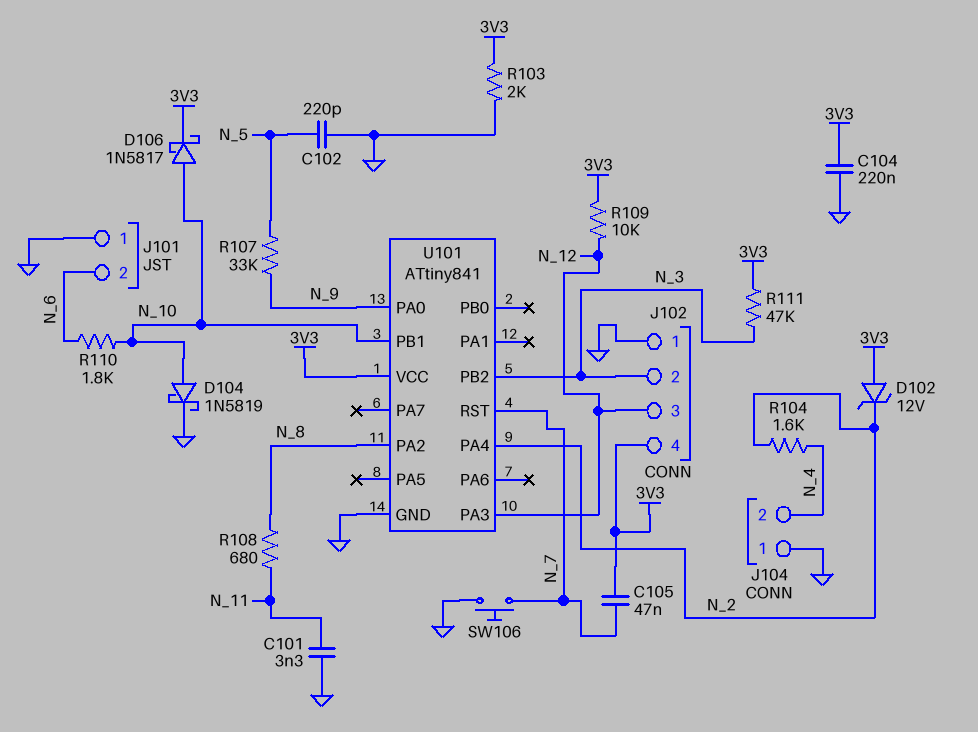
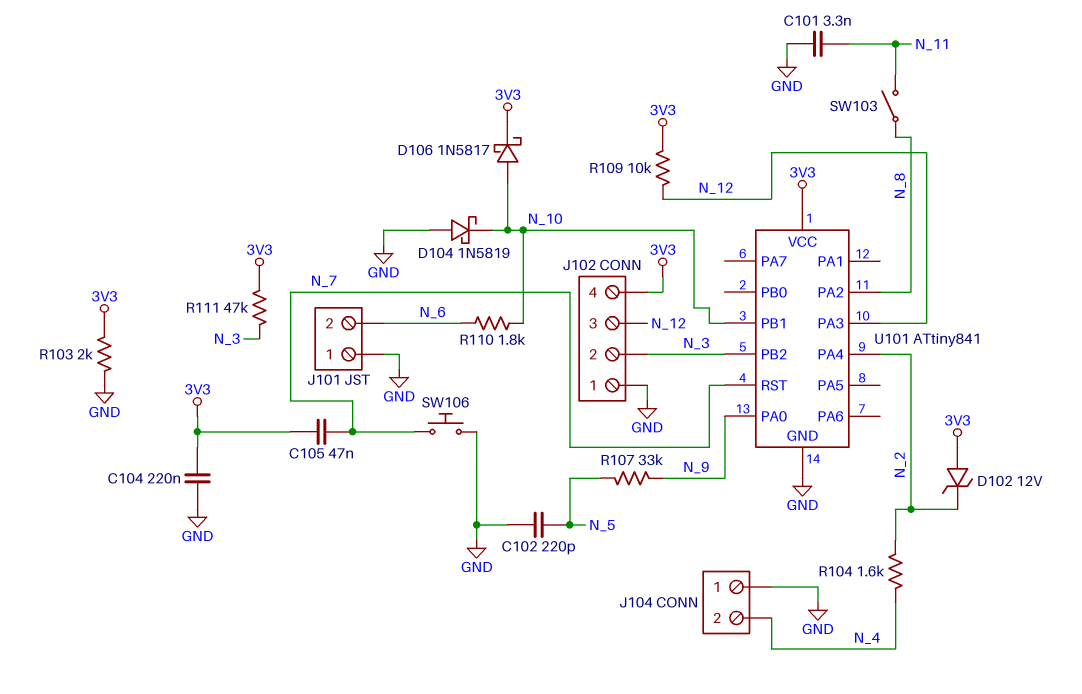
D104: schottky 1N5819 (A N_10, K GND) -> schottky 1N5819 (A GND, K N_10)
R108: 680 (N_8, N_11) -> none
SW103: none -> switch (N_8, N_11)

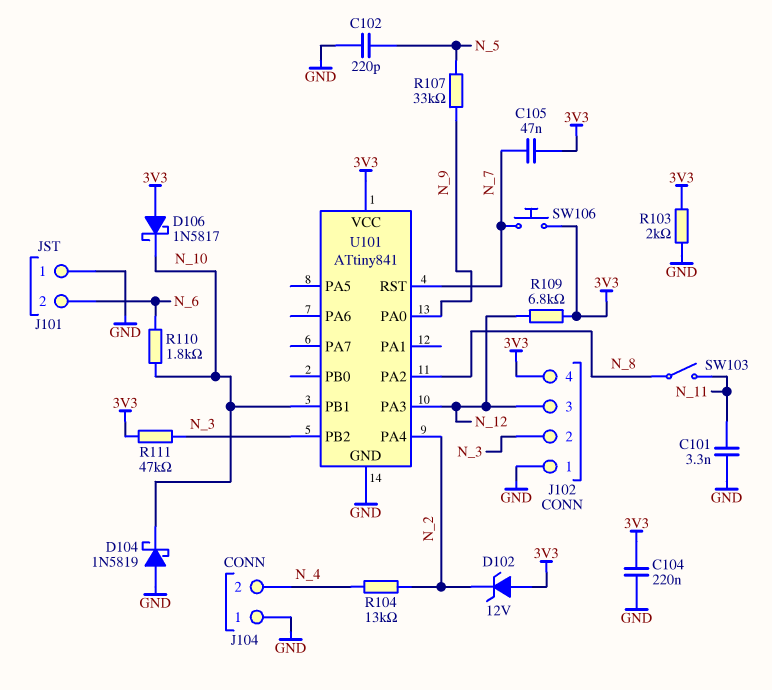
D106: schottky 1N5817 (A N_10, K 3V3) -> schottky 1N5817 (A 3V3, K N_10)
R104: 1.6k (N_2, N_4) -> 13k (N_2, N_4)
R109: 10k (3V3, N_12) -> 6.8k (3V3, N_12)
SW106: button (GND, N_7) -> button (3V3, N_7)

